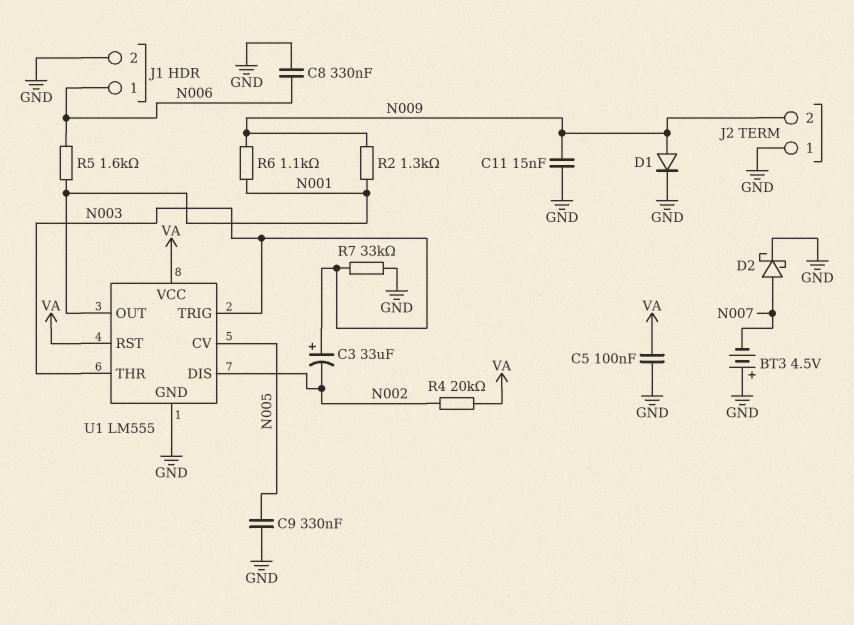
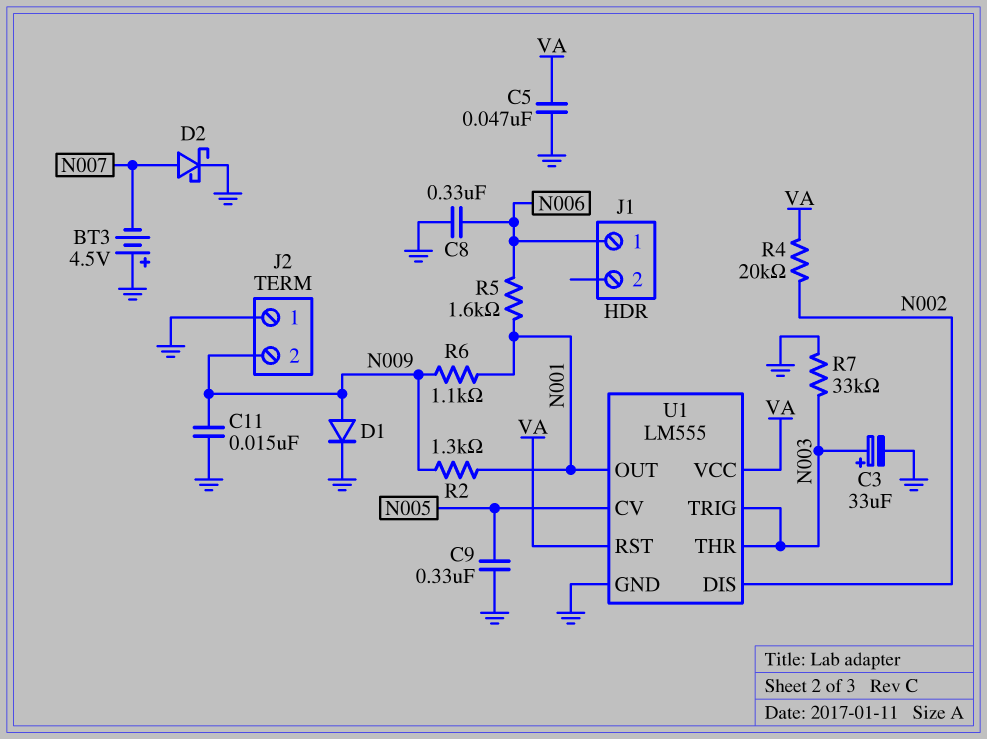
C3: 33uF (plus N003, minus N002) -> 33uF (plus N003, minus GND)
C5: 100nF (GND, VA) -> 47nF (GND, VA)
J1 pin 2: GND -> none

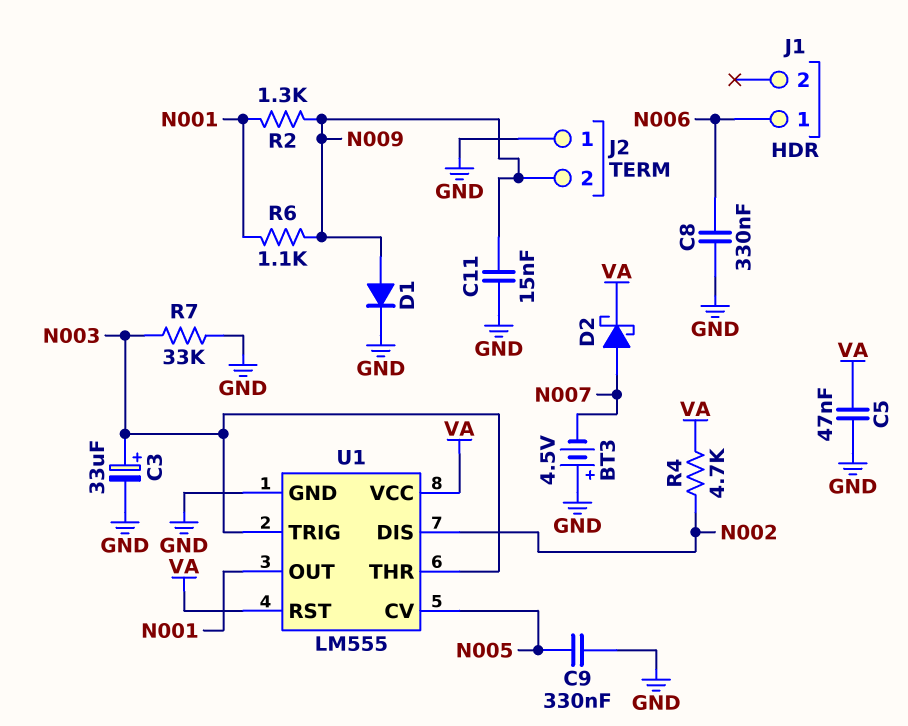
D2: schottky (A N007, K GND) -> schottky (A N007, K VA)
R4: 20k (N002, VA) -> 4.7k (N002, VA)
R5: 1.6k (N001, N006) -> none

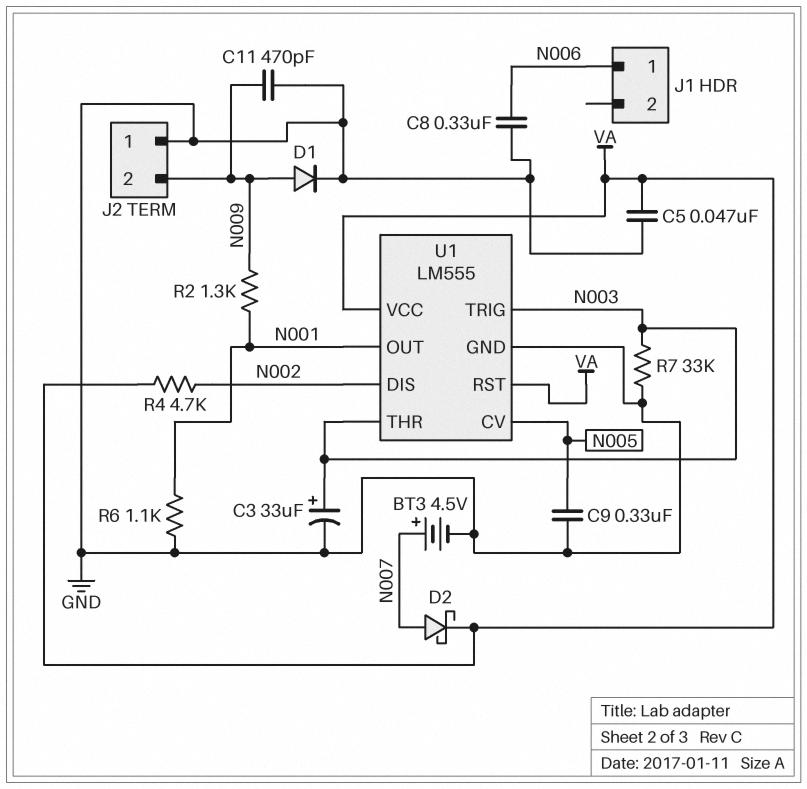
BT3: 4.5V (plus GND, minus N007) -> 4.5V (plus N007, minus GND)
C11: 15nF (GND, N009) -> 470pF (GND, N009)
R6: 1.1k (N001, N009) -> 1.1k (GND, N001)

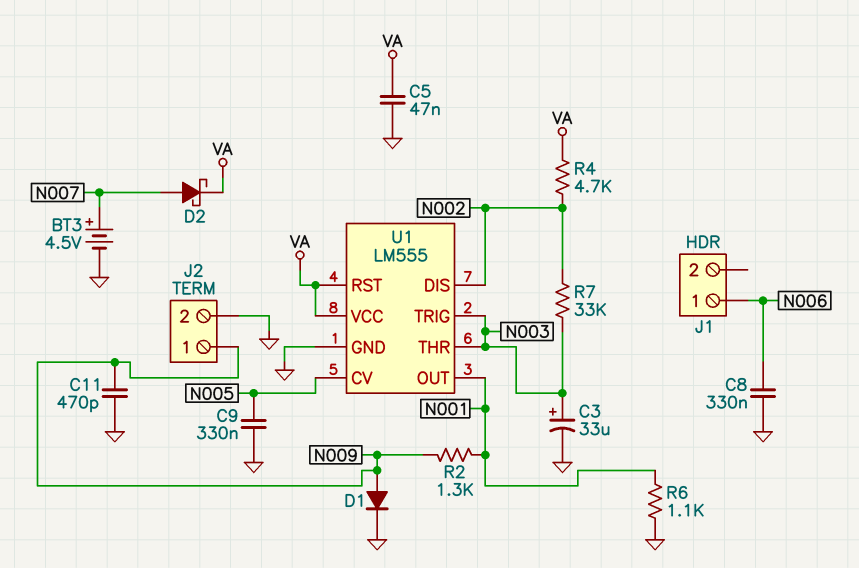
J2 pin 1: GND -> N009
J2 pin 2: N009 -> GND
R7: 33k (GND, N003) -> 33k (N002, N003)

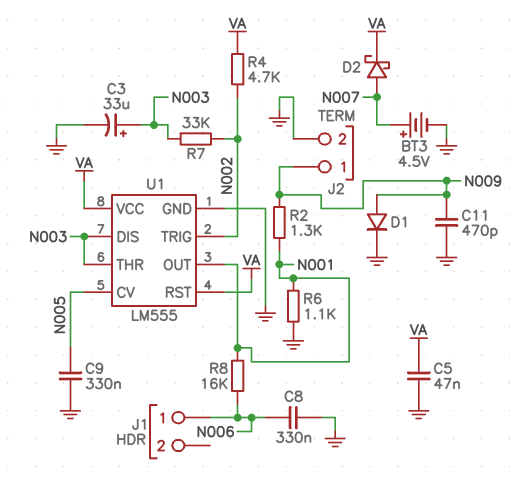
R8: none -> 16k (N001, N006)
U1 pin DIS: N002 -> N003
U1 pin TRIG: N003 -> N002

